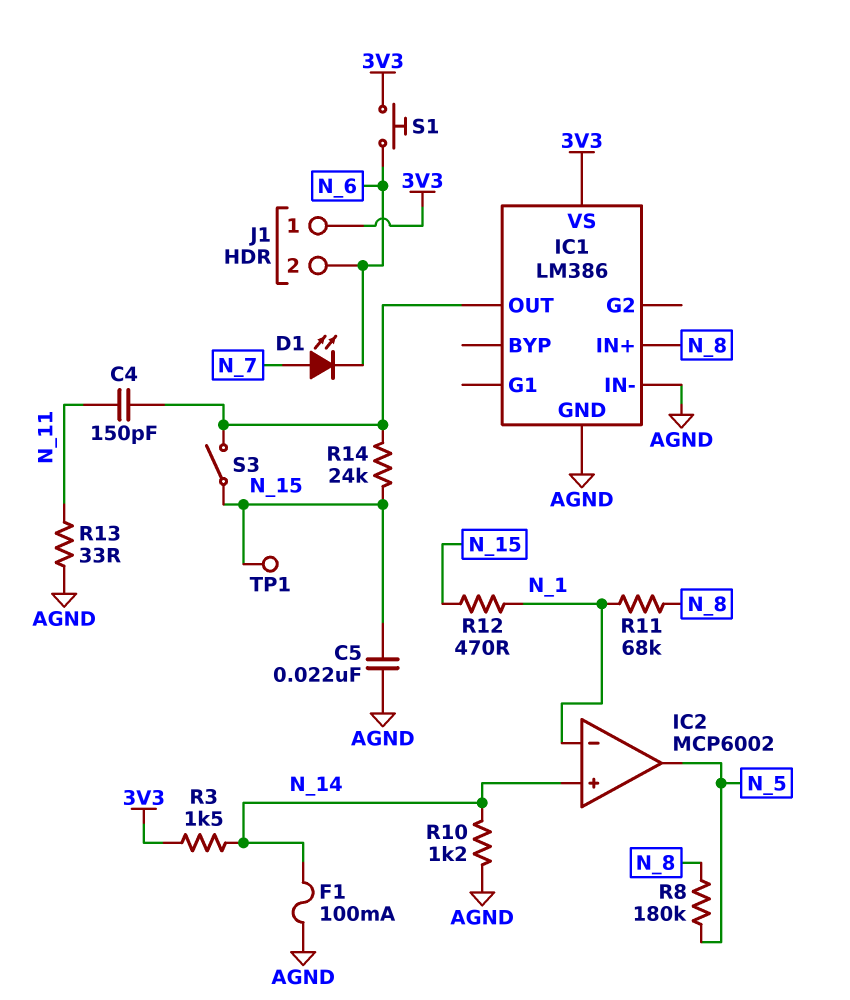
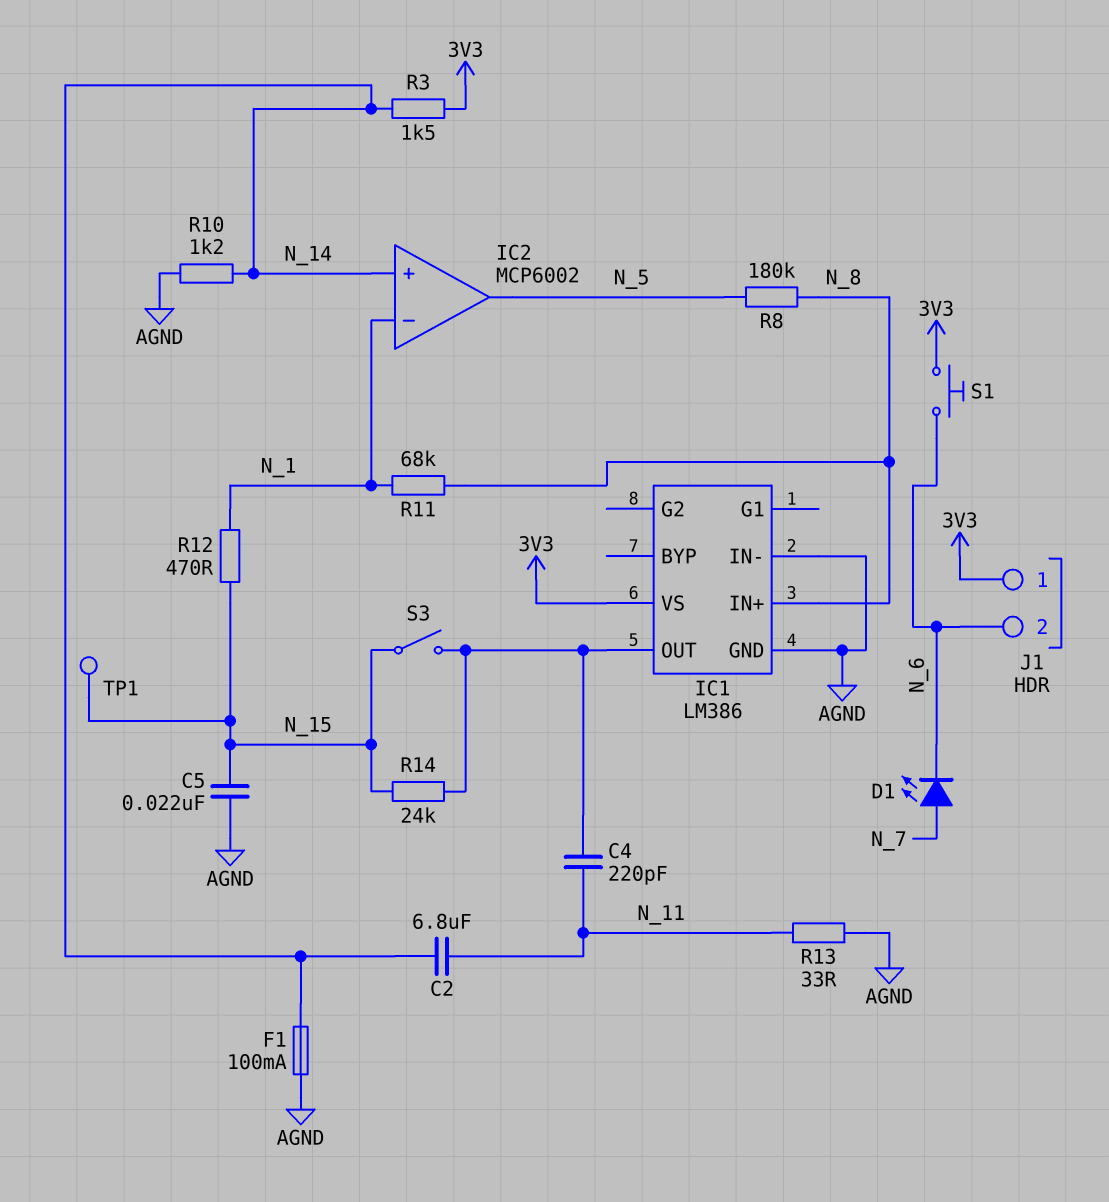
C2: none -> 6.8uF (N_11, N_14)
C4: 150pF (IC1/OUT, N_11) -> 220pF (IC1/OUT, N_11)

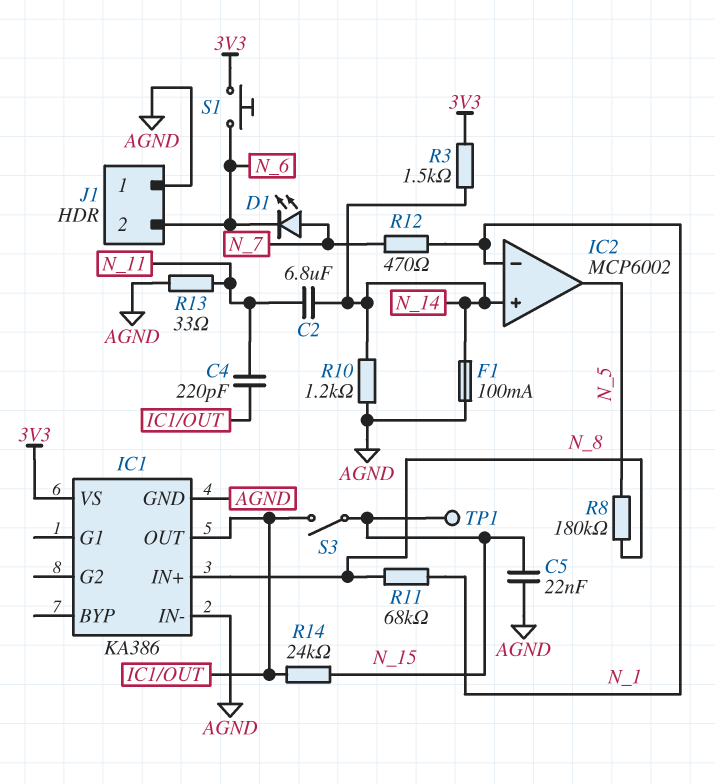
IC1: LM386 -> KA386
J1 pin 1: 3V3 -> AGND
R12: 470 (N_1, N_15) -> 470 (N_1, N_7)

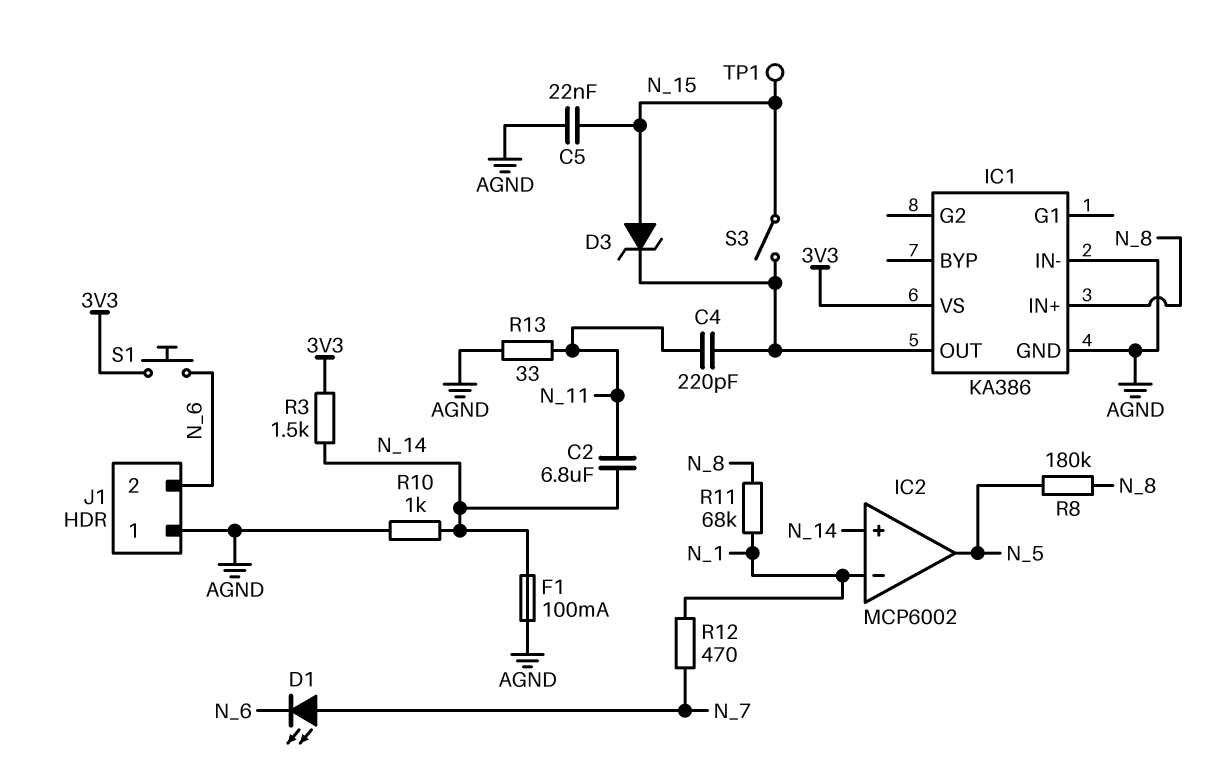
D3: none -> zener (A N_15, K IC1/OUT)
R10: 1.2k (AGND, N_14) -> 1k (AGND, N_14)
R14: 24k (IC1/OUT, N_15) -> none

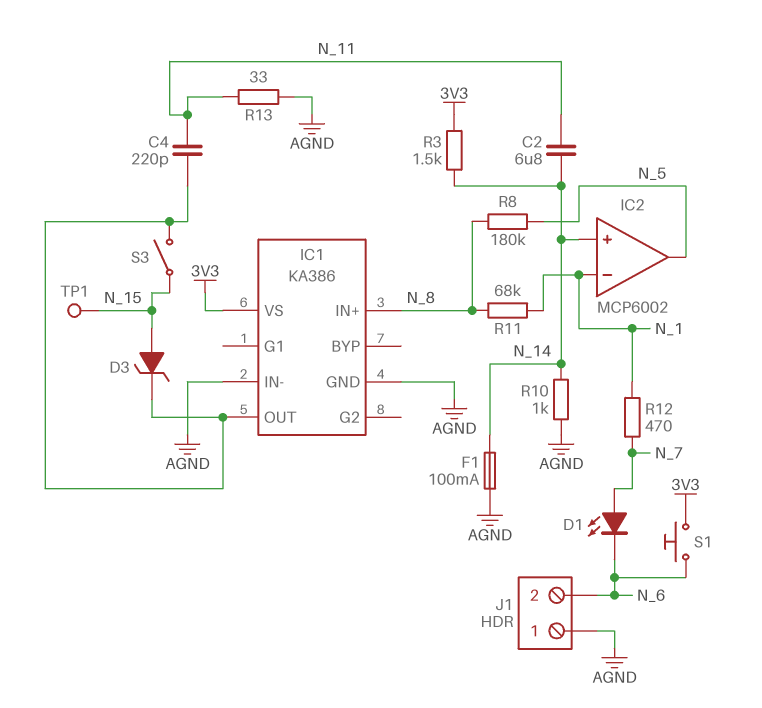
C5: 22nF (AGND, N_15) -> none

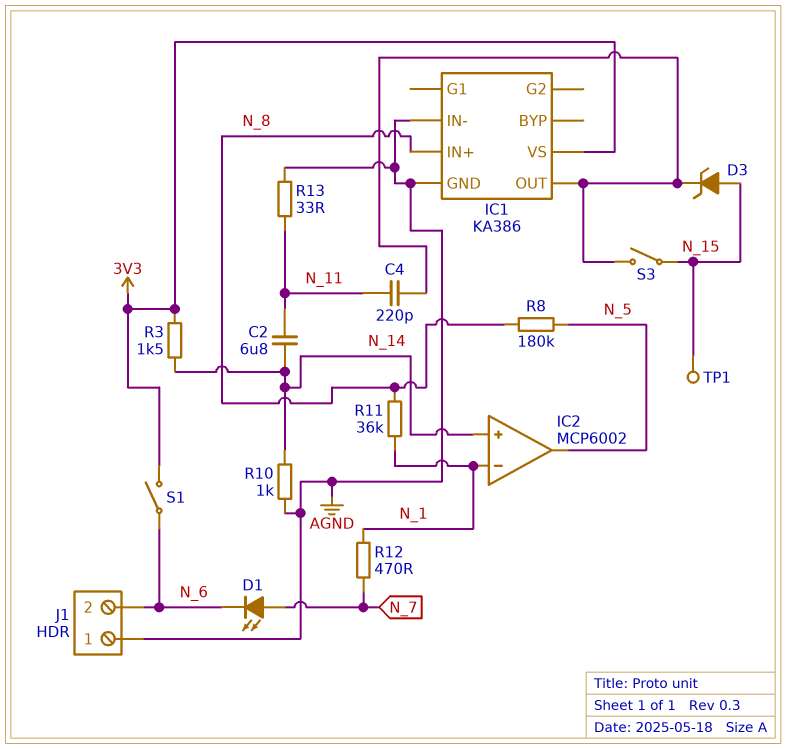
F1: 100mA (AGND, N_14) -> none
R11: 68k (N_1, N_8) -> 36k (N_1, N_8)
S1: button (3V3, N_6) -> switch (3V3, N_6)

